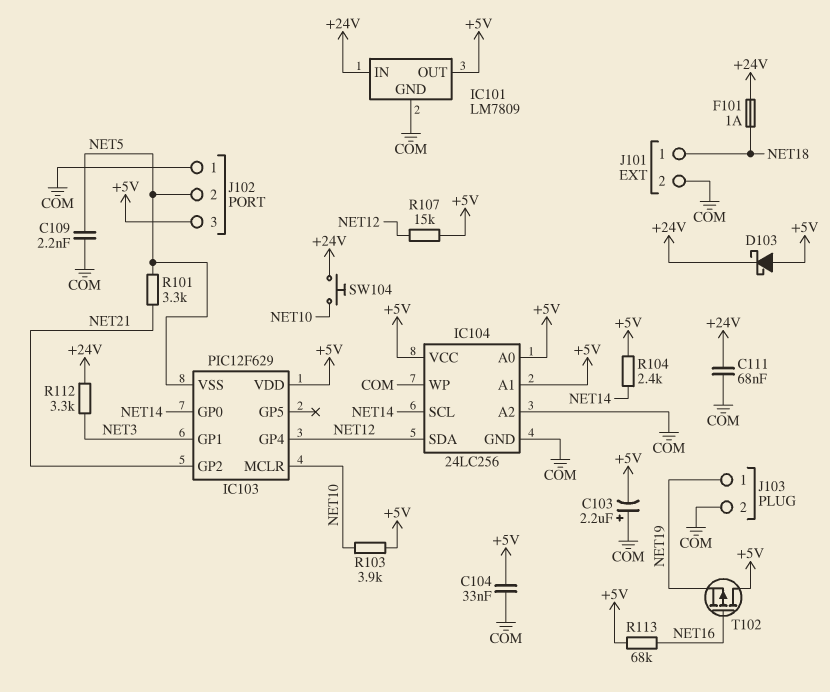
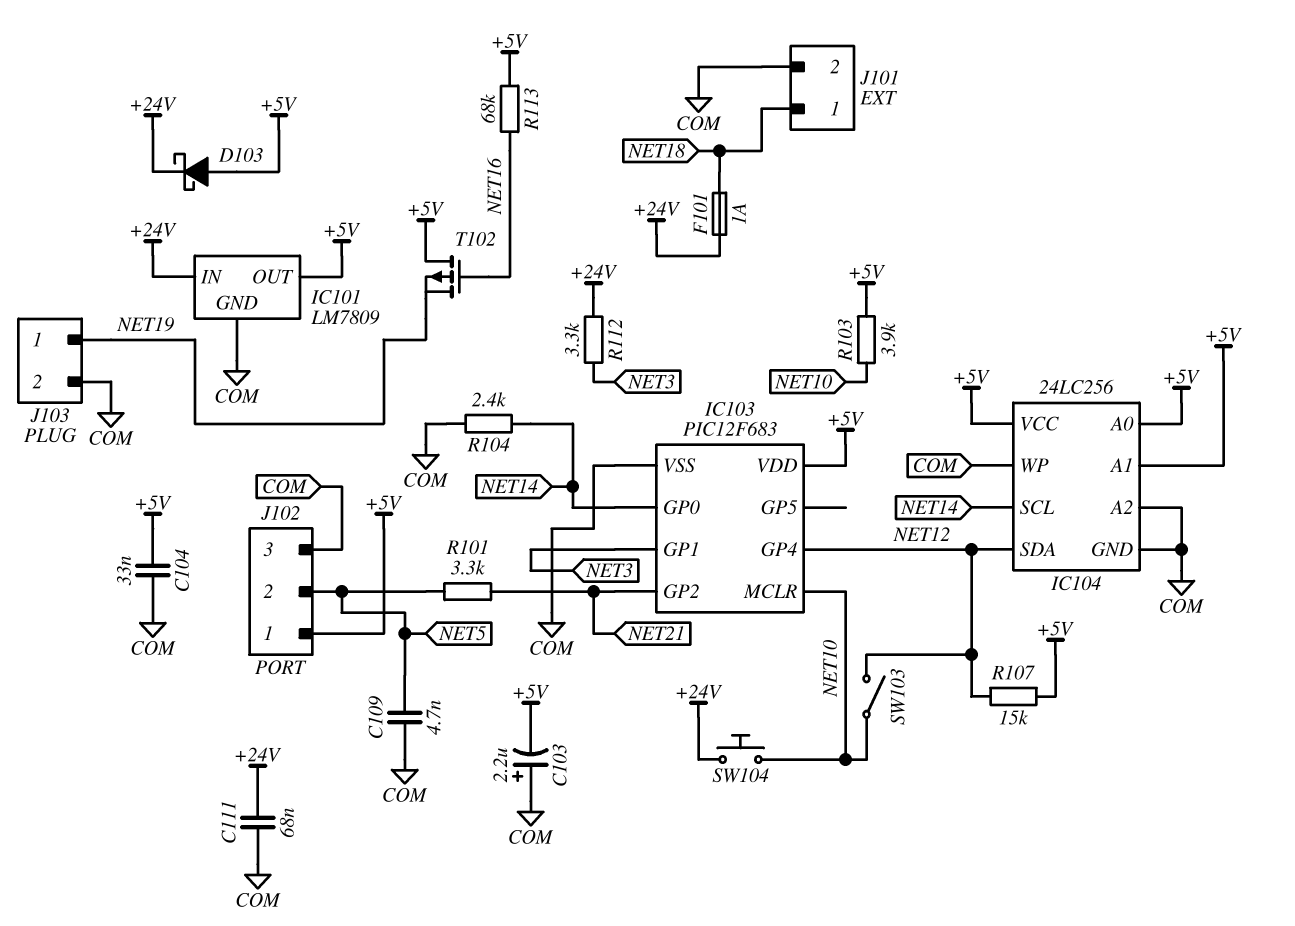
C109: 2.2nF (COM, NET5) -> 4.7nF (COM, NET5)
IC103: PIC12F629 -> PIC12F683
IC103 pin VSS: NET5 -> COM
J102 pin 1: COM -> +5V
J102 pin 3: +5V -> COM
R104: 2.4k (+5V, NET14) -> 2.4k (COM, NET14)
SW103: none -> switch (NET10, NET12)

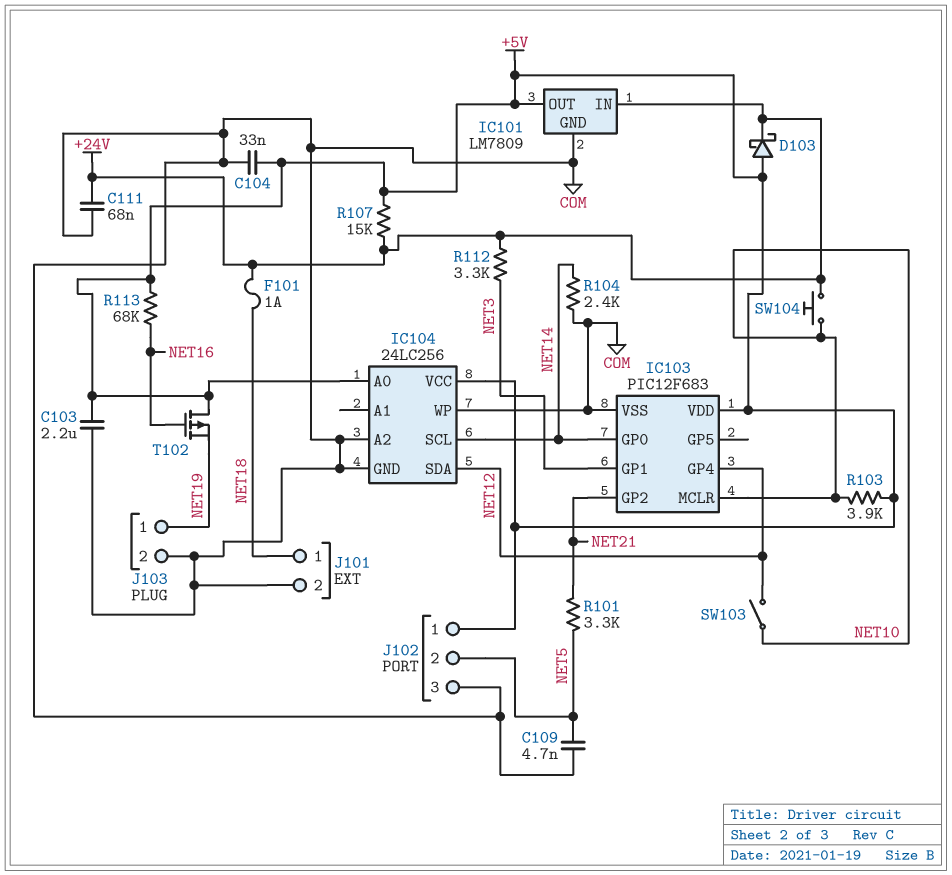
C103: 2.2uF (plus COM, minus +5V) -> 2.2uF (+5V, COM)
IC104 pin A1: +5V -> none
R107: 15k (+5V, NET12) -> 15k (+5V, +24V)

